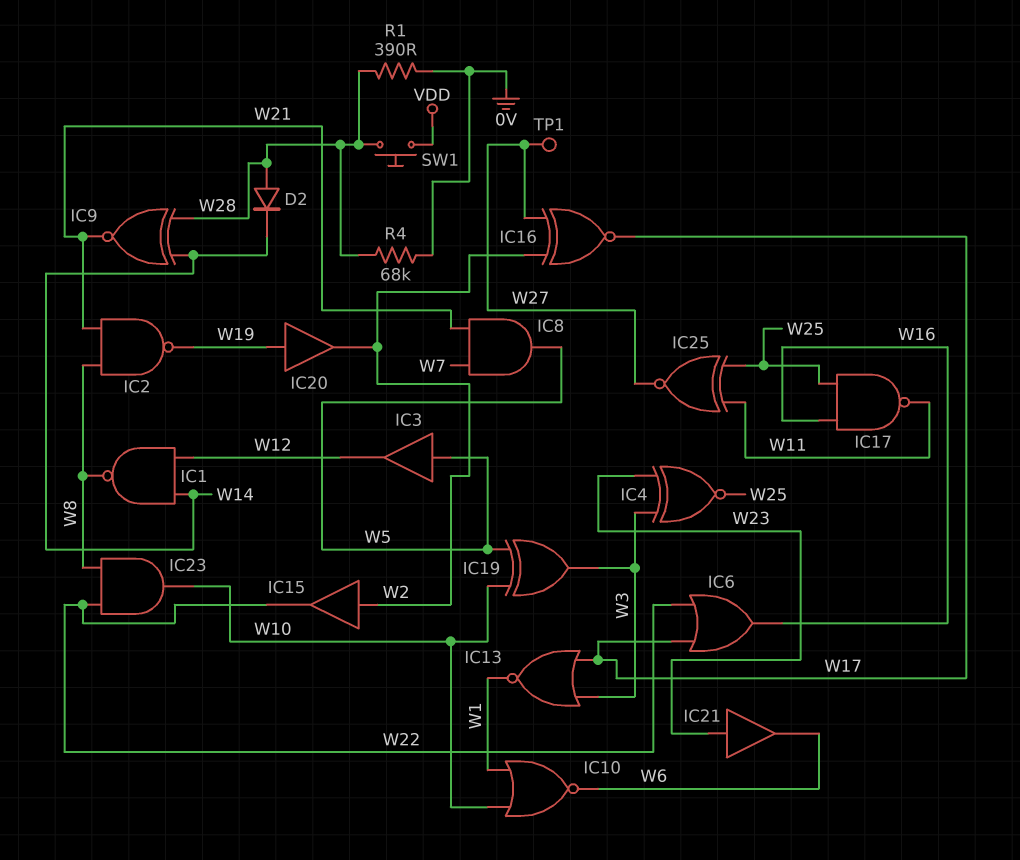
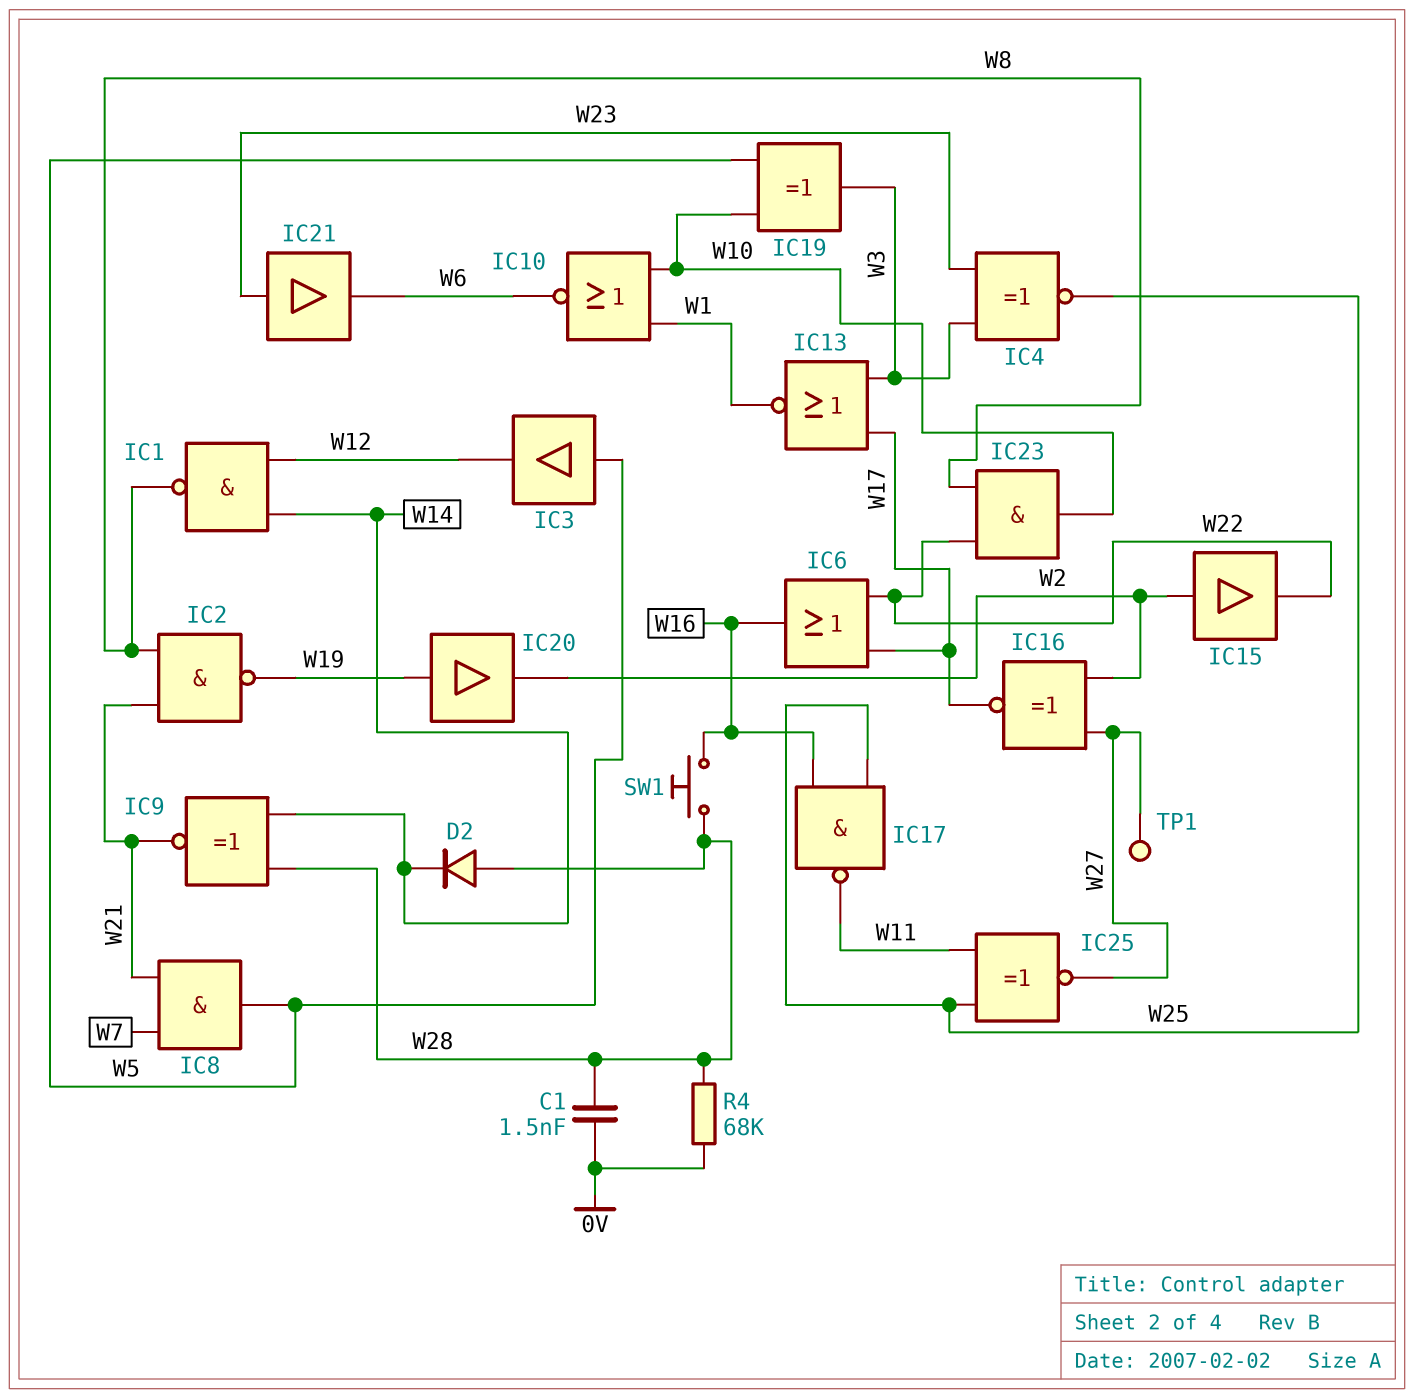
C1: none -> 1.5nF (0V, W28)
R1: 390 (0V, W28) -> none
SW1: button (VDD, W28) -> button (W16, W28)

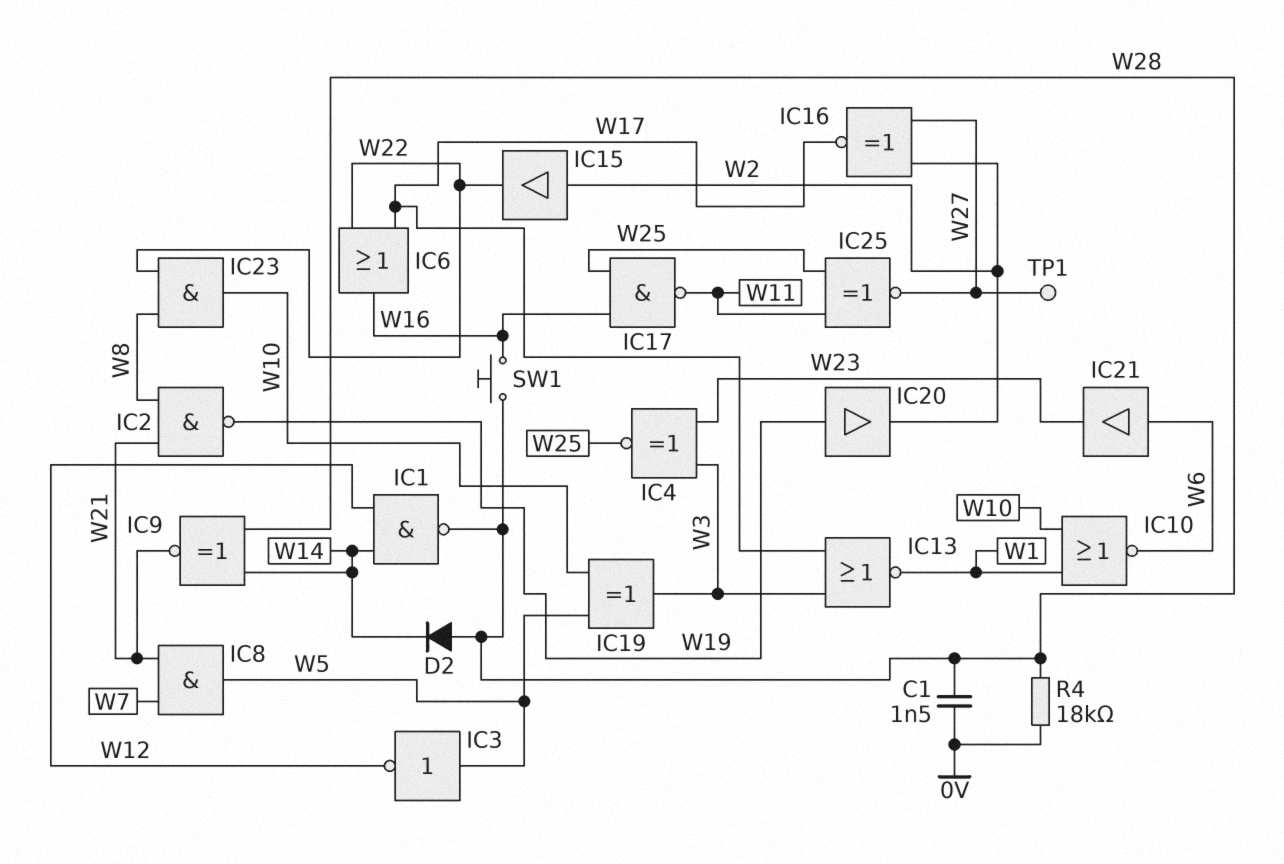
IC1: NAND (in W12, in W14, out W8) -> NAND (in W12, in W14, out W28)
IC3: buffer (in W5, out W12) -> NOT (in W5, out W12)
IC21: buffer (in W23, out W6) -> buffer (in W6, out W23)
R4: 68k (0V, W28) -> 18k (0V, W28)

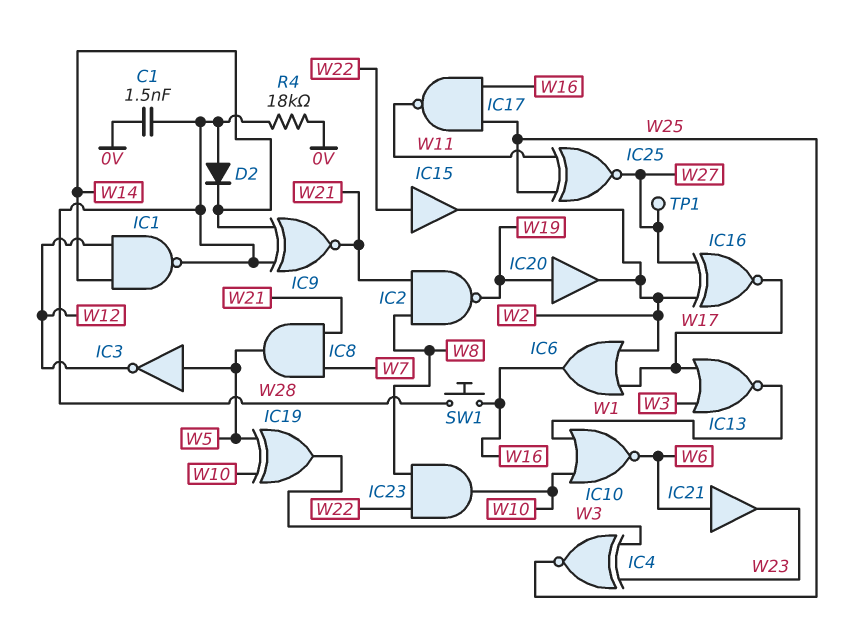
IC6: OR (in W17, in W22, out W16) -> OR (in W2, in W17, out W16)
IC15: buffer (in W2, out W22) -> buffer (in W22, out W2)

